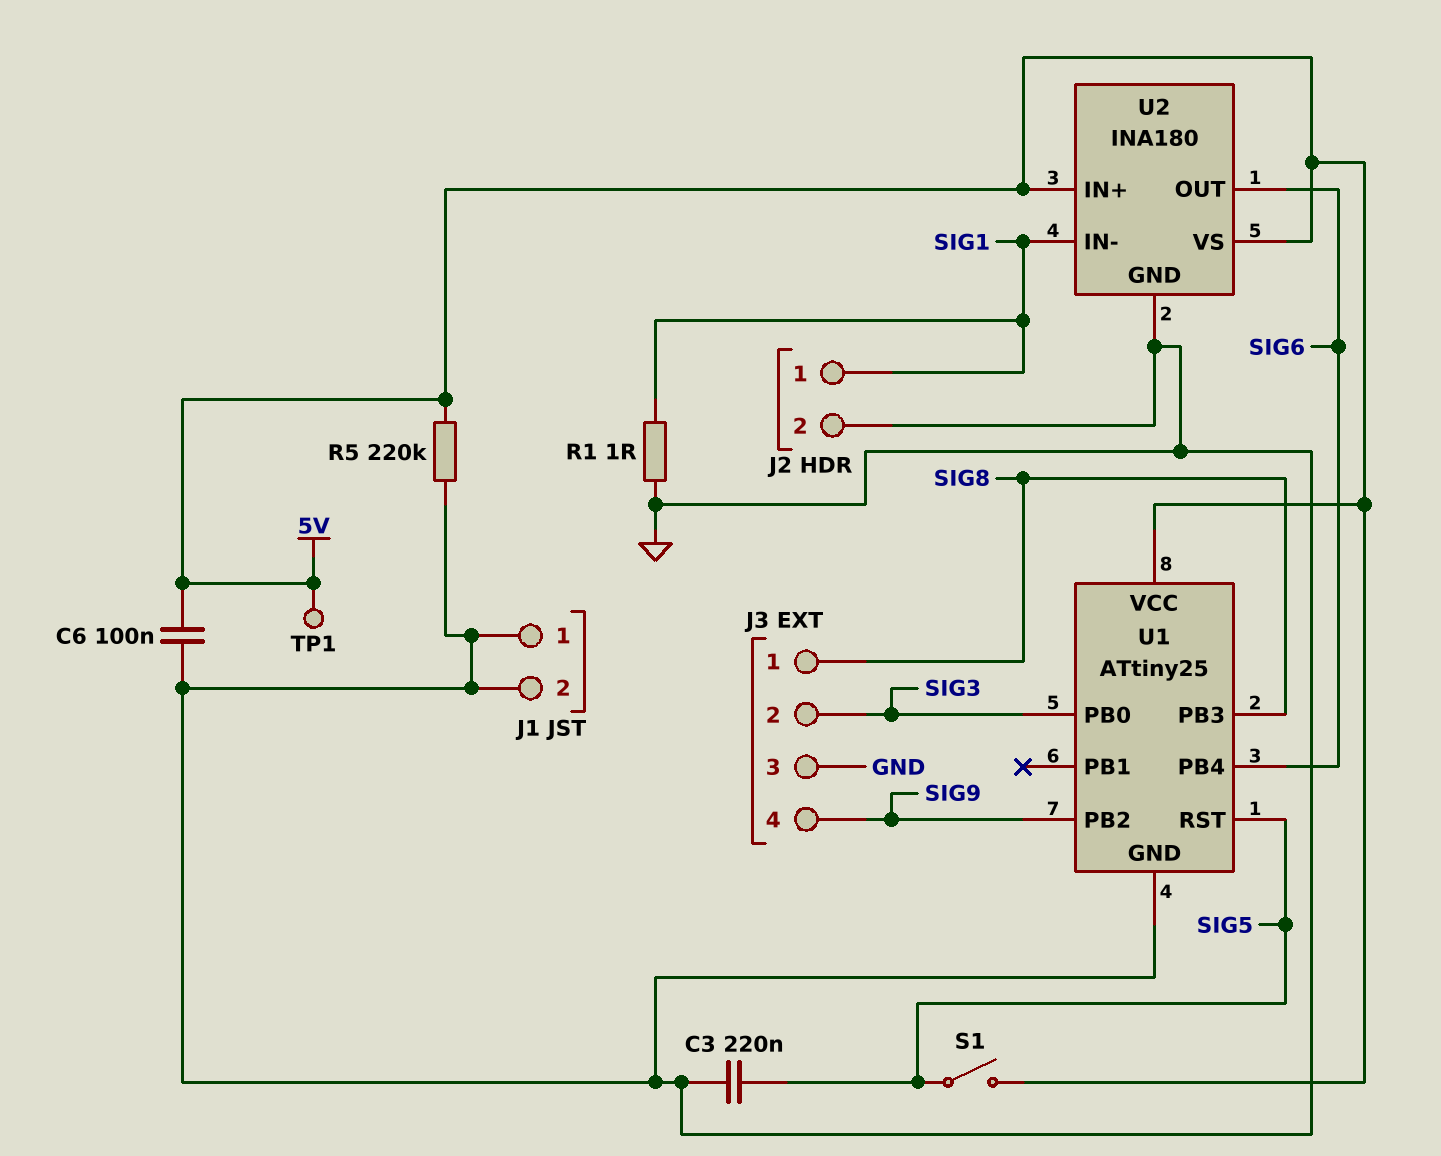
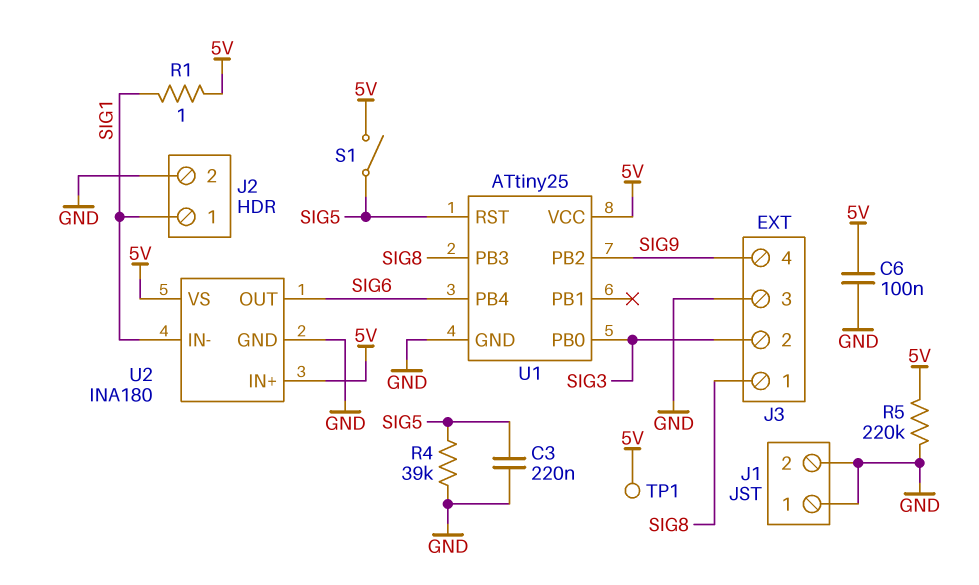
R1: 1 (GND, SIG1) -> 1 (5V, SIG1)
R4: none -> 39k (GND, SIG5)

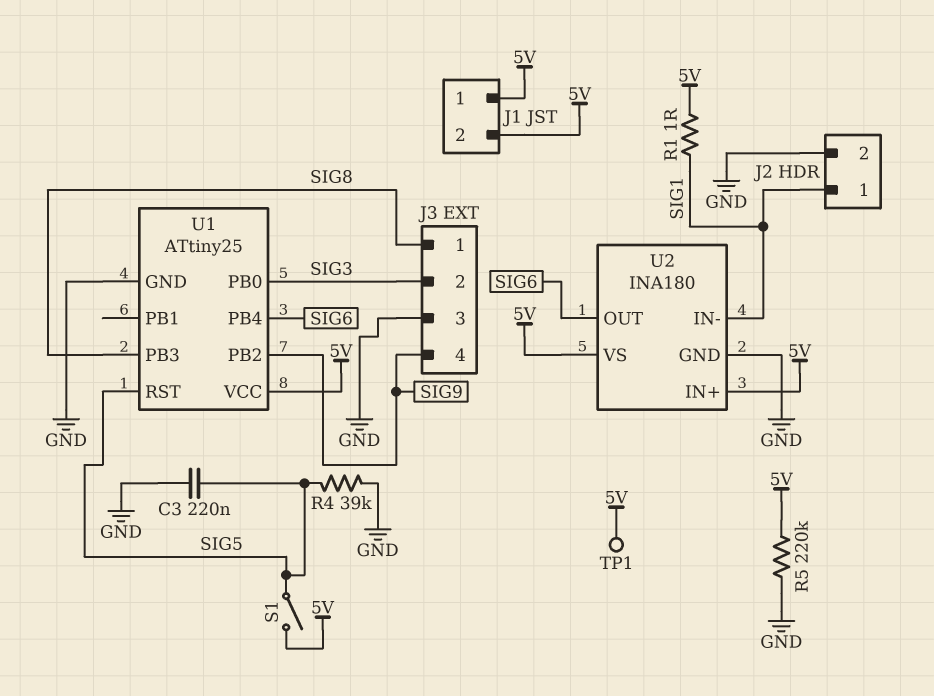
C6: 100nF (5V, GND) -> none
J1 pin 1: GND -> 5V
J1 pin 2: GND -> 5V

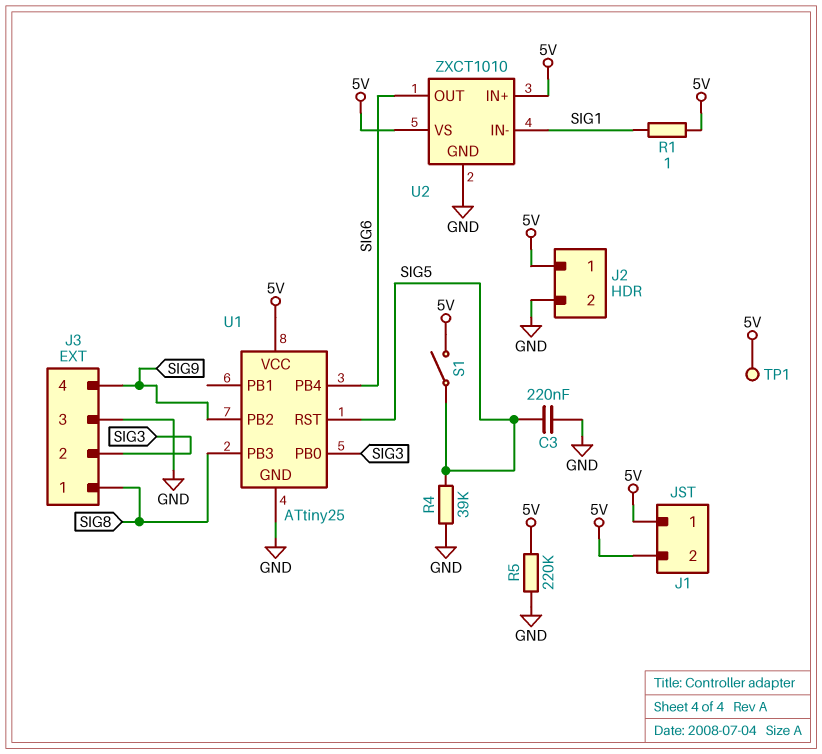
J2 pin 1: SIG1 -> 5V
U2: INA180 -> ZXCT1010

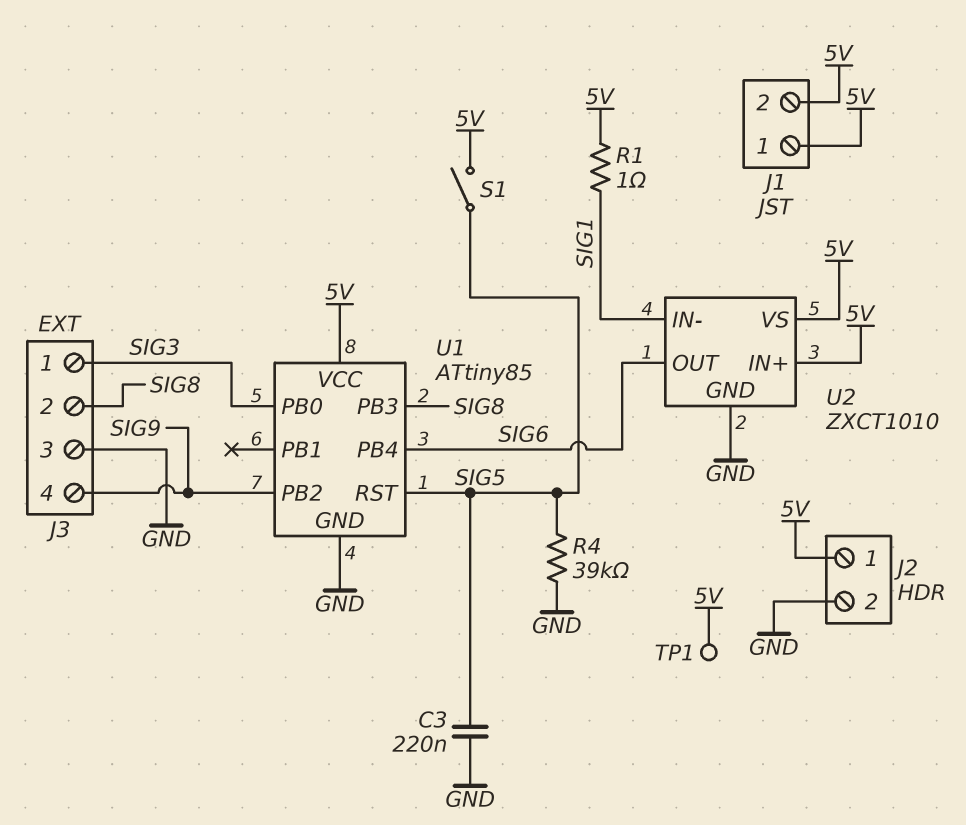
J3 pin 1: SIG8 -> SIG3
J3 pin 2: SIG3 -> SIG8
R5: 220k (5V, GND) -> none
U1: ATtiny25 -> ATtiny85

